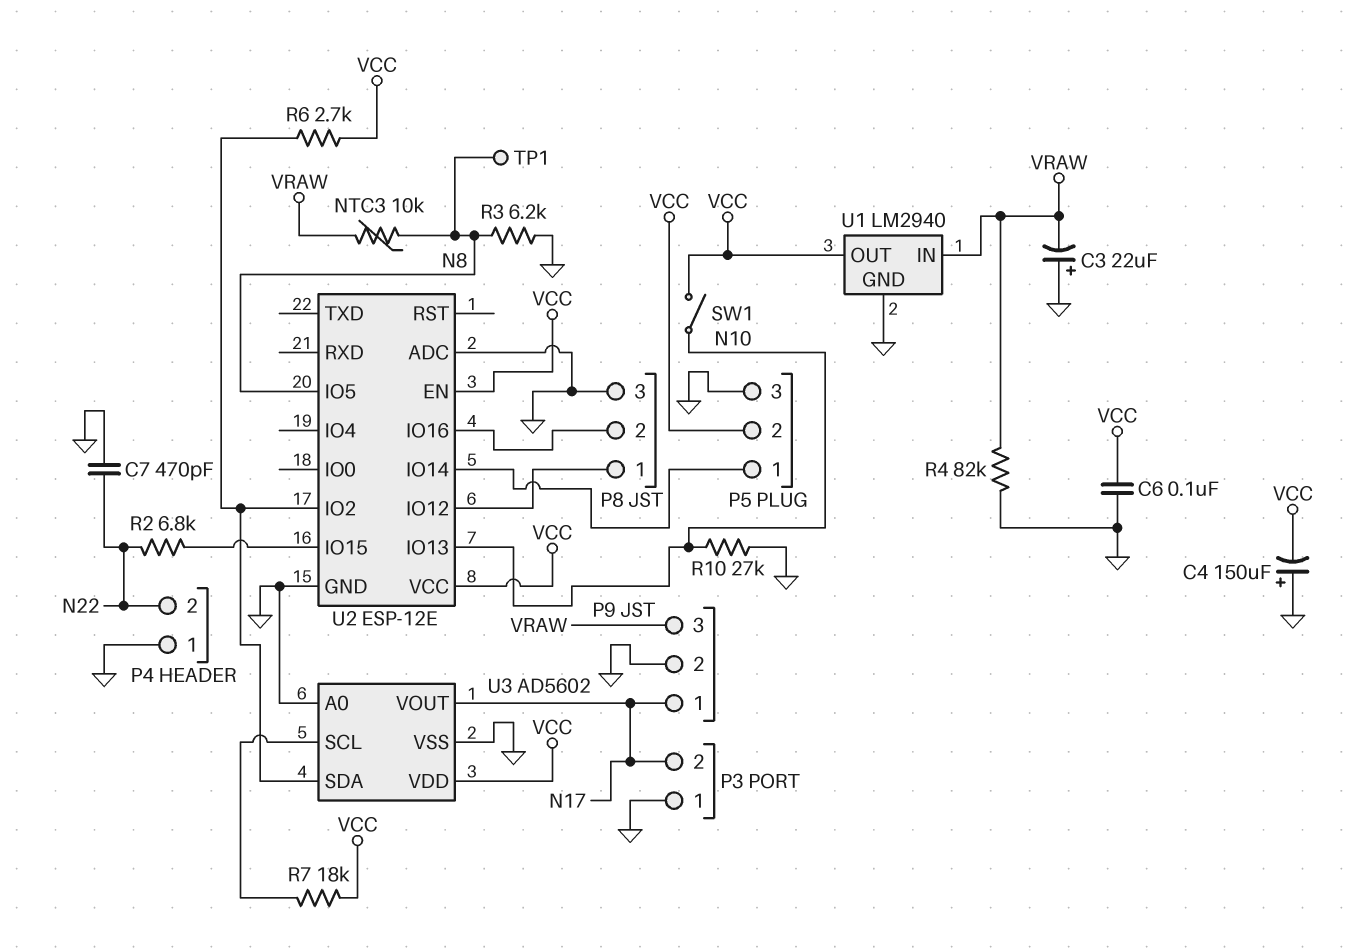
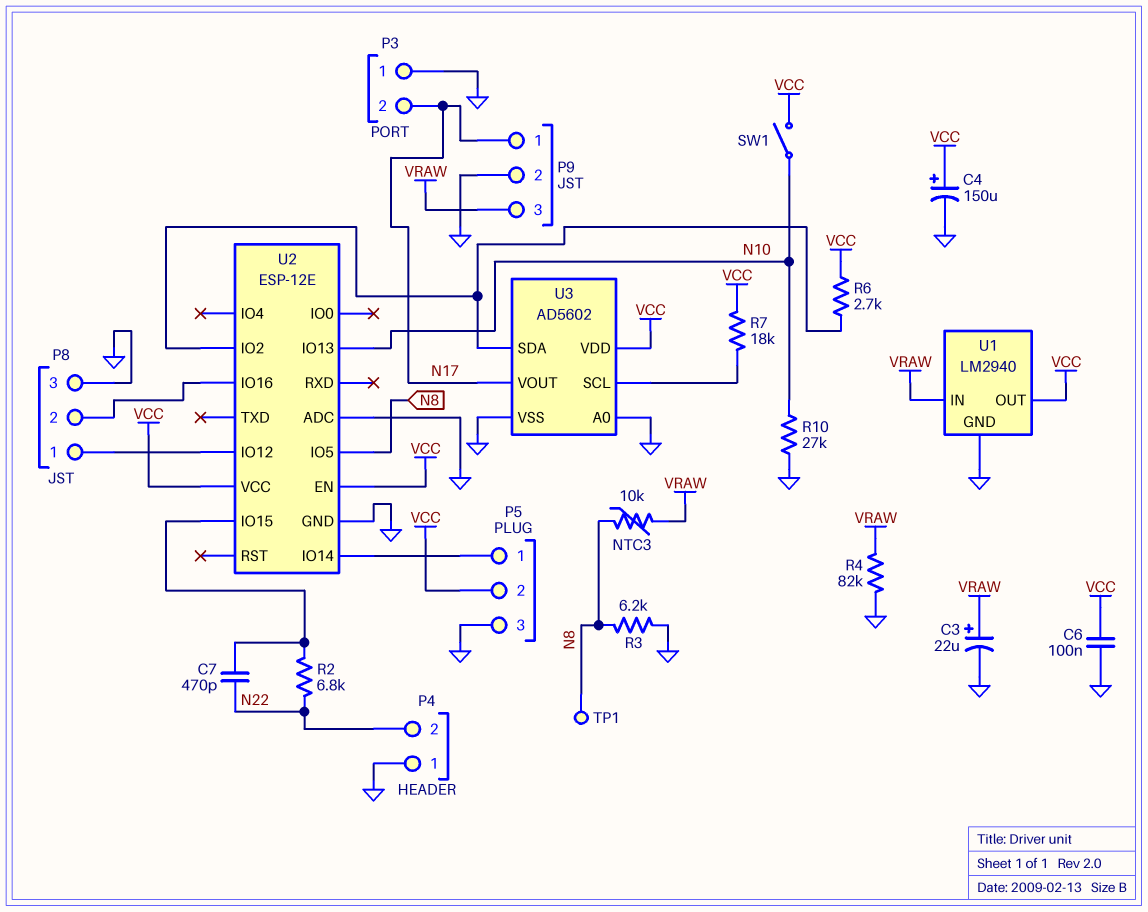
C3: 22uF (plus GND, minus VRAW) -> 22uF (plus VRAW, minus GND)
C4: 150uF (plus GND, minus VCC) -> 150uF (plus VCC, minus GND)
C7: 470pF (GND, N22) -> 470pF (N22, U2/IO15)

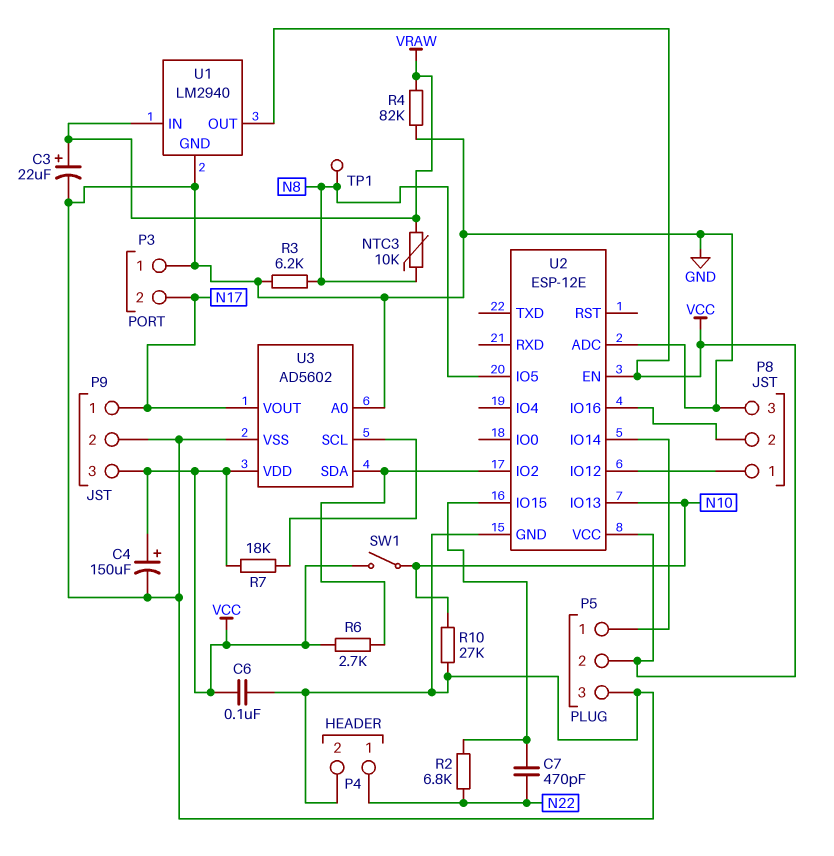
P4 pin 1: GND -> N22
P4 pin 2: N22 -> GND
P9 pin 3: VRAW -> VCC

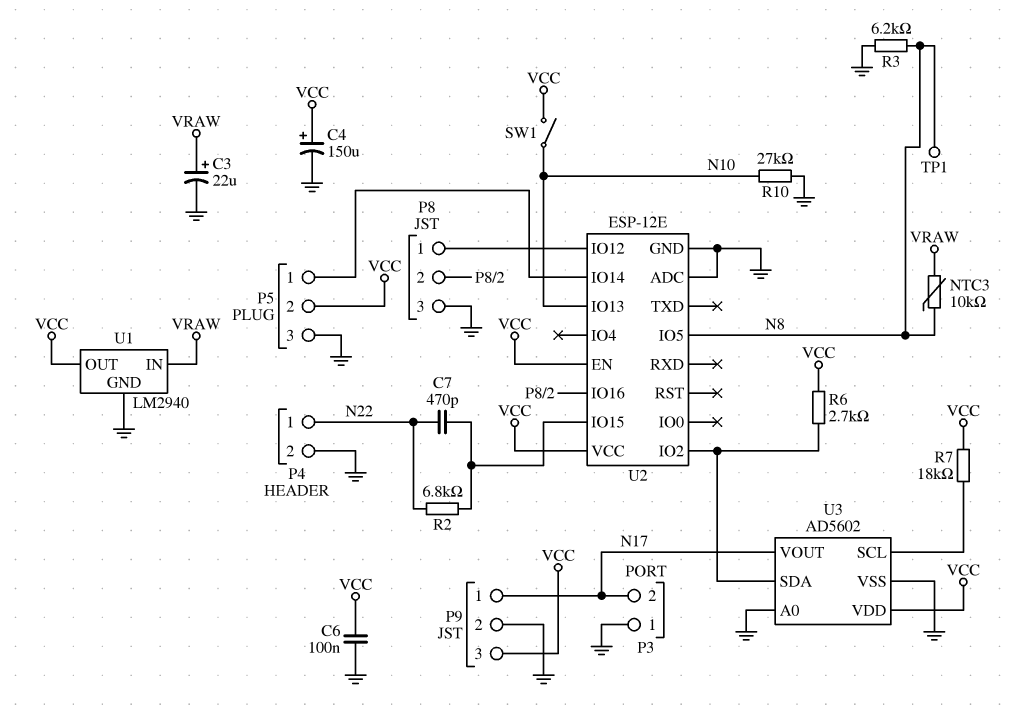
R4: 82k (GND, VRAW) -> none

